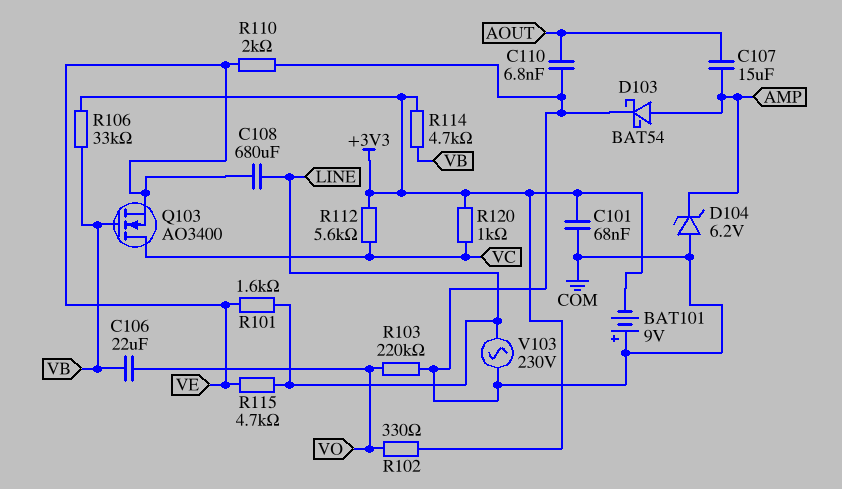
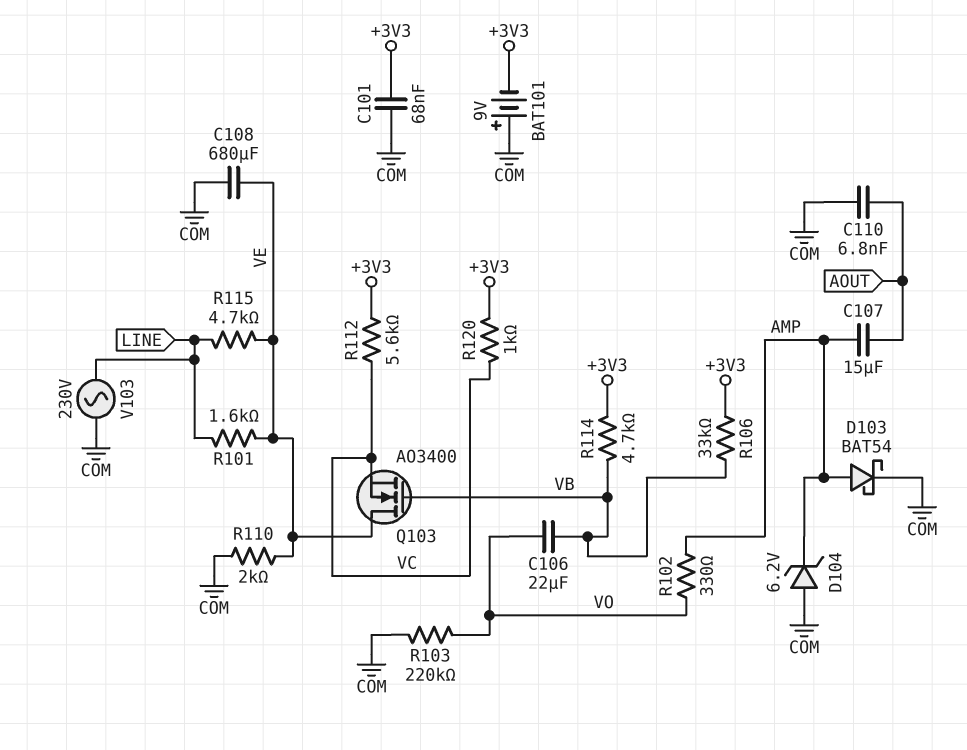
C108: 680uF (LINE, VE) -> 680uF (COM, VE)
Q103: NMOS AO3400 (G VB, D VC, S VE) -> NMOS AO3400 (G VB, D VE, S VC)
R102: 330 (+3V3, VO) -> 330 (AMP, VO)

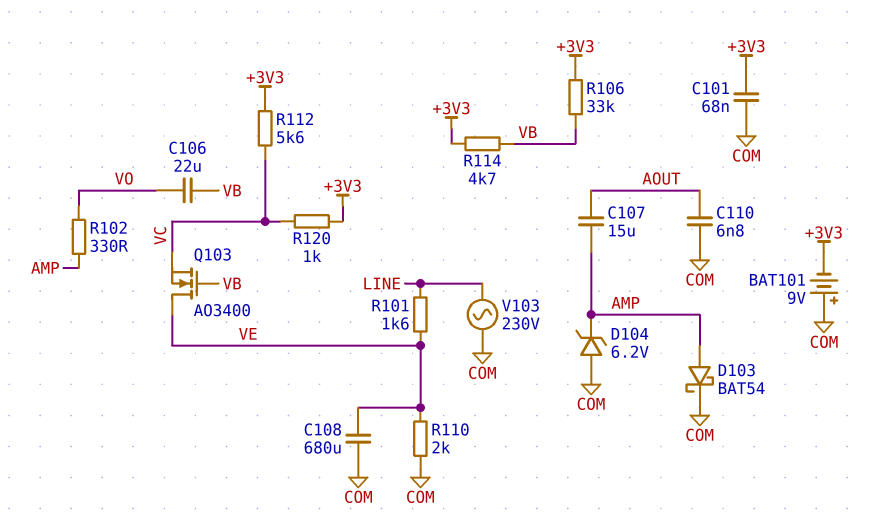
R103: 220k (COM, VO) -> none
R115: 4.7k (LINE, VE) -> none

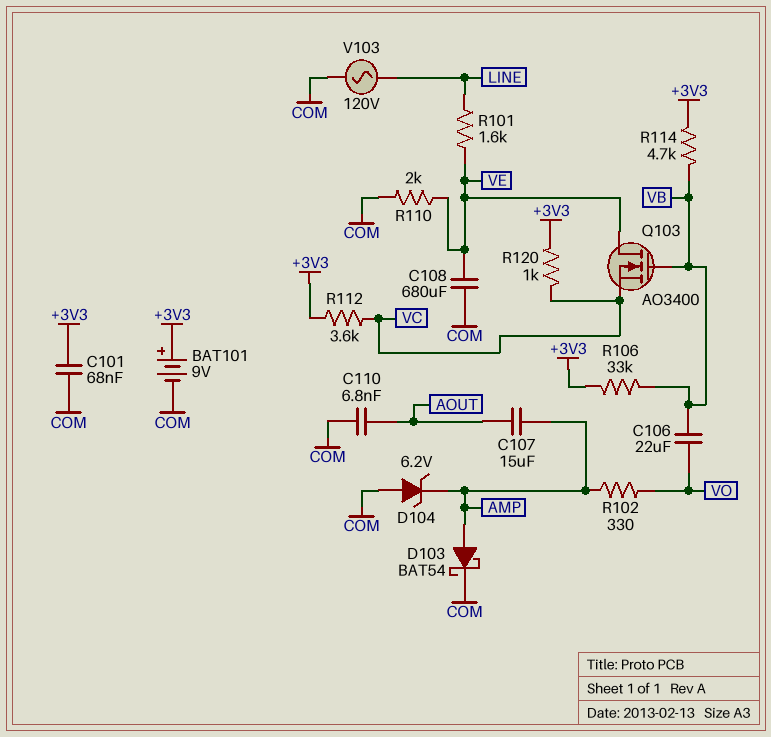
BAT101: 9V (plus COM, minus +3V3) -> 9V (plus +3V3, minus COM)
R112: 5.6k (+3V3, VC) -> 3.6k (+3V3, VC)
V103: AC 230V (COM, LINE) -> AC 120V (COM, LINE)

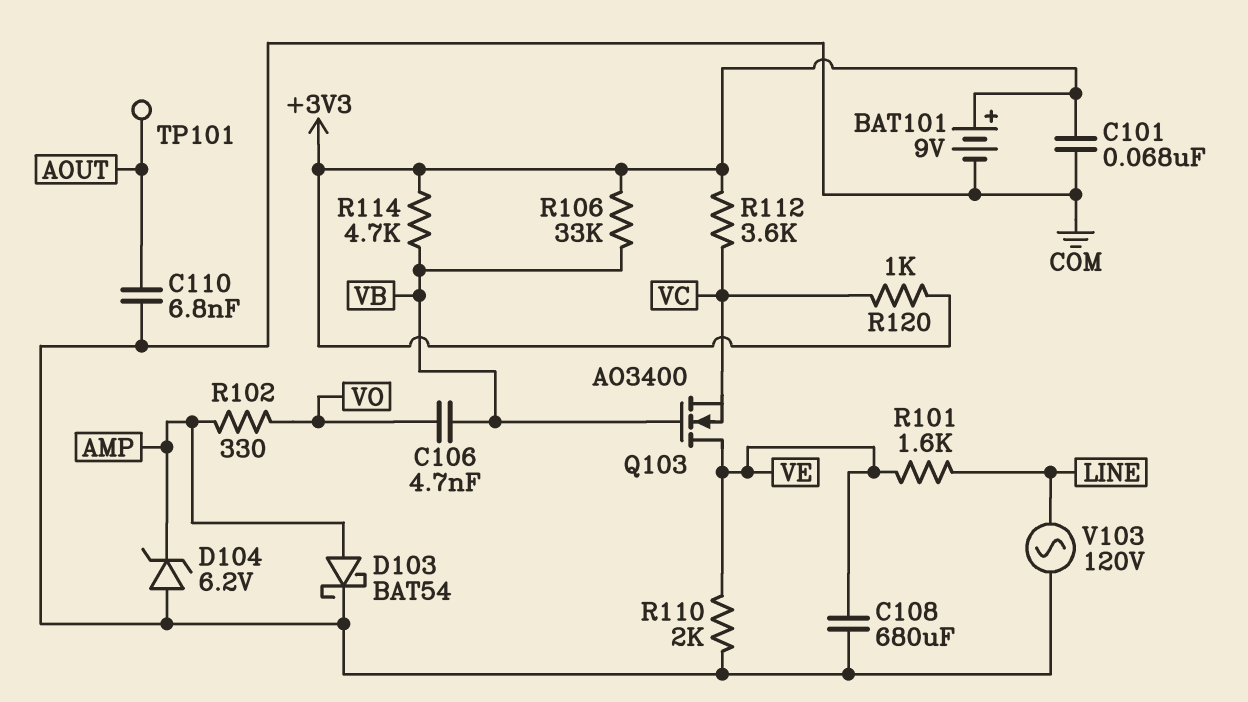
C106: 22uF (VB, VO) -> 4.7nF (VB, VO)
C107: 15uF (AMP, AOUT) -> none
TP101: none -> test point (AOUT)

